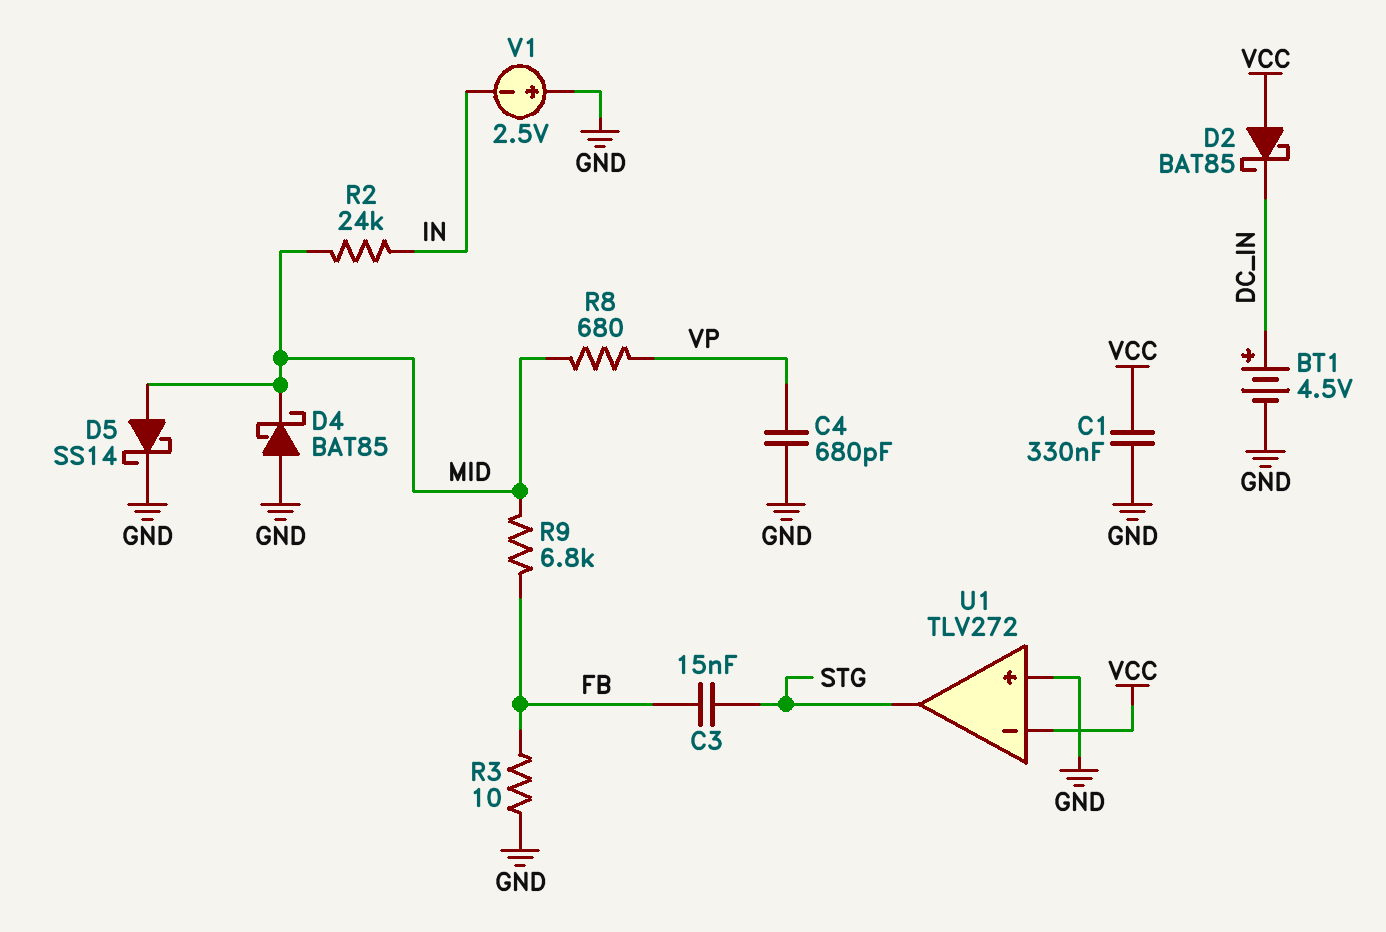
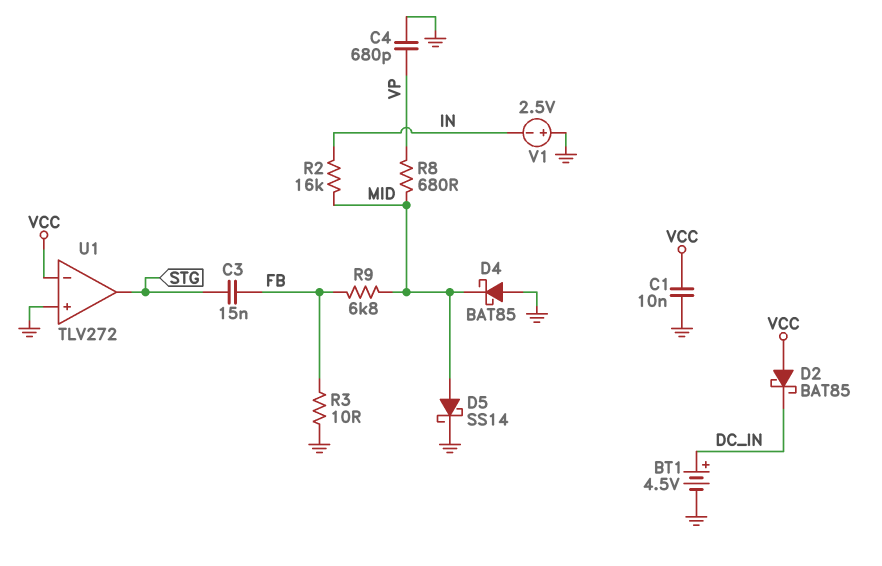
C1: 330nF (GND, VCC) -> 10nF (GND, VCC)
R2: 24k (IN, MID) -> 16k (IN, MID)

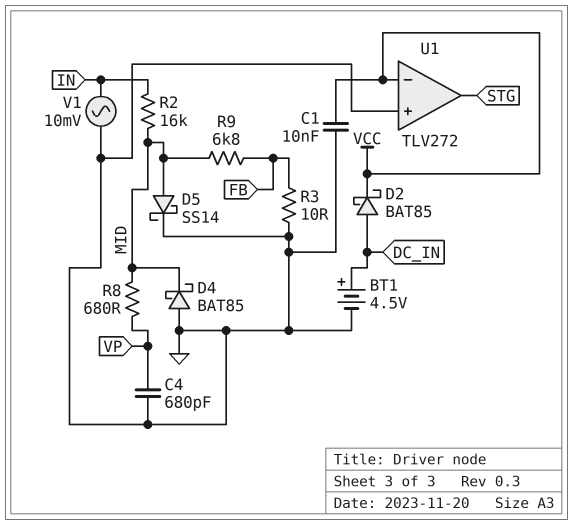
C3: 15nF (FB, STG) -> none
D2: schottky BAT85 (A VCC, K DC_IN) -> schottky BAT85 (A DC_IN, K VCC)
V1: 2.5V (plus GND, minus IN) -> AC 10mV (GND, IN)

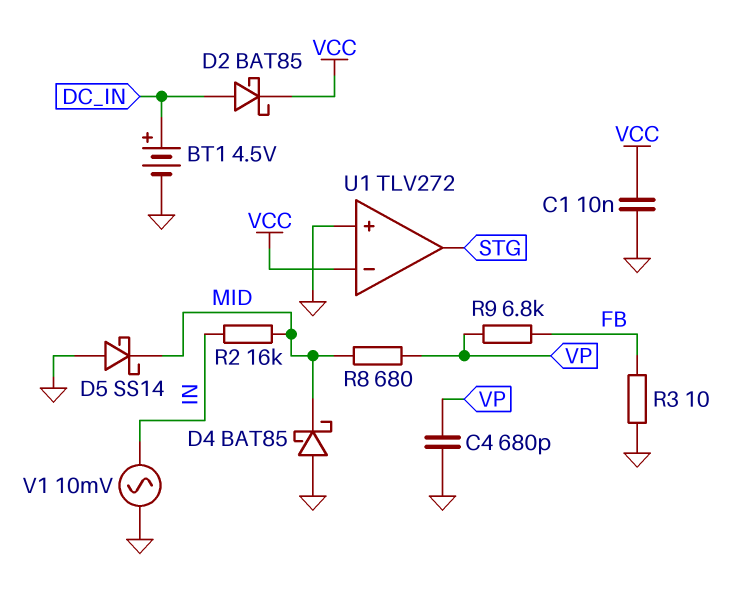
D5: schottky SS14 (A MID, K GND) -> schottky SS14 (A GND, K MID)
R9: 6.8k (FB, MID) -> 6.8k (FB, VP)

